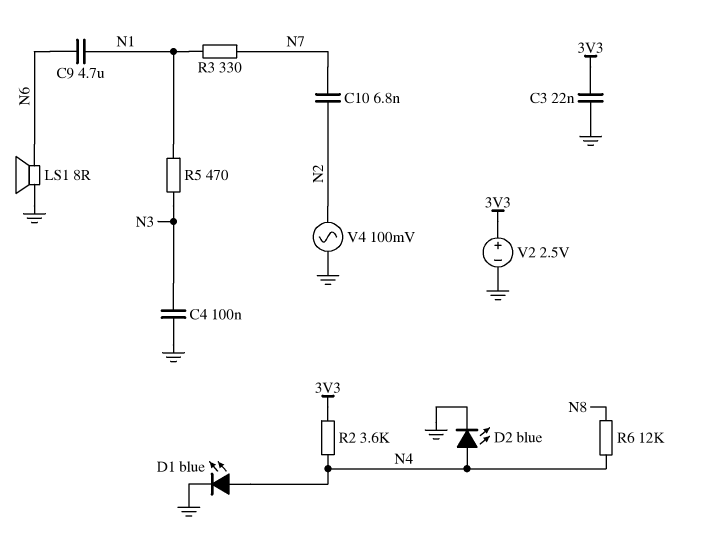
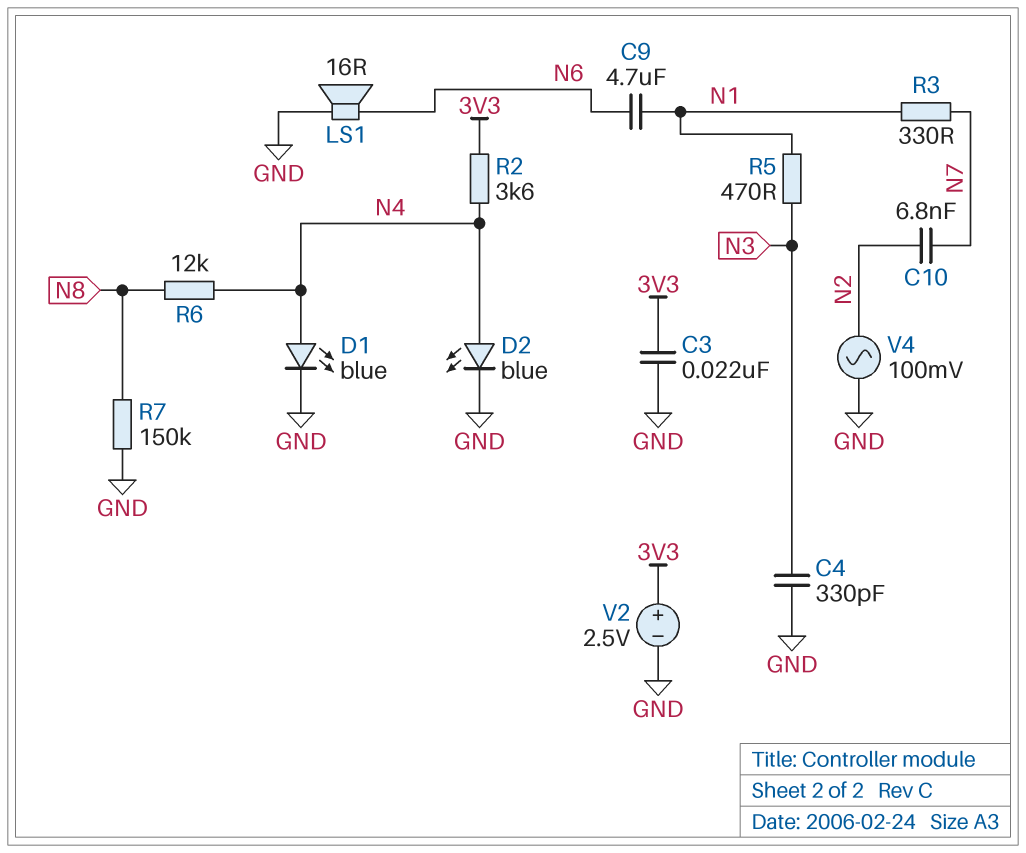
C4: 100nF (GND, N3) -> 330pF (GND, N3)
LS1: speaker 8R (GND, N6) -> speaker 16R (GND, N6)
R7: none -> 150k (GND, N8)

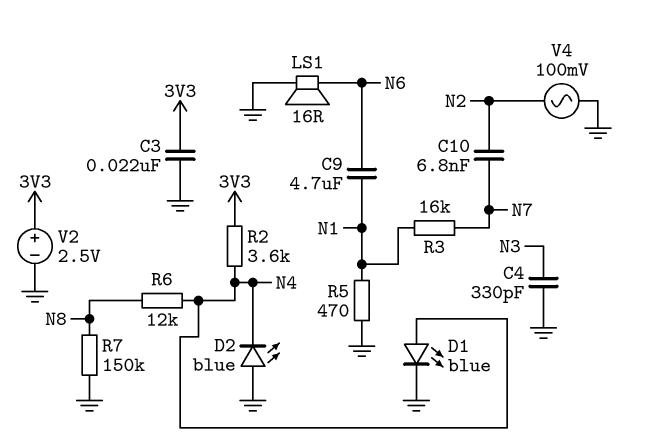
D2: LED blue (A N4, K GND) -> LED blue (A GND, K N4)
R3: 330 (N1, N7) -> 16k (N1, N7)
R5: 470 (N1, N3) -> 470 (GND, N1)

